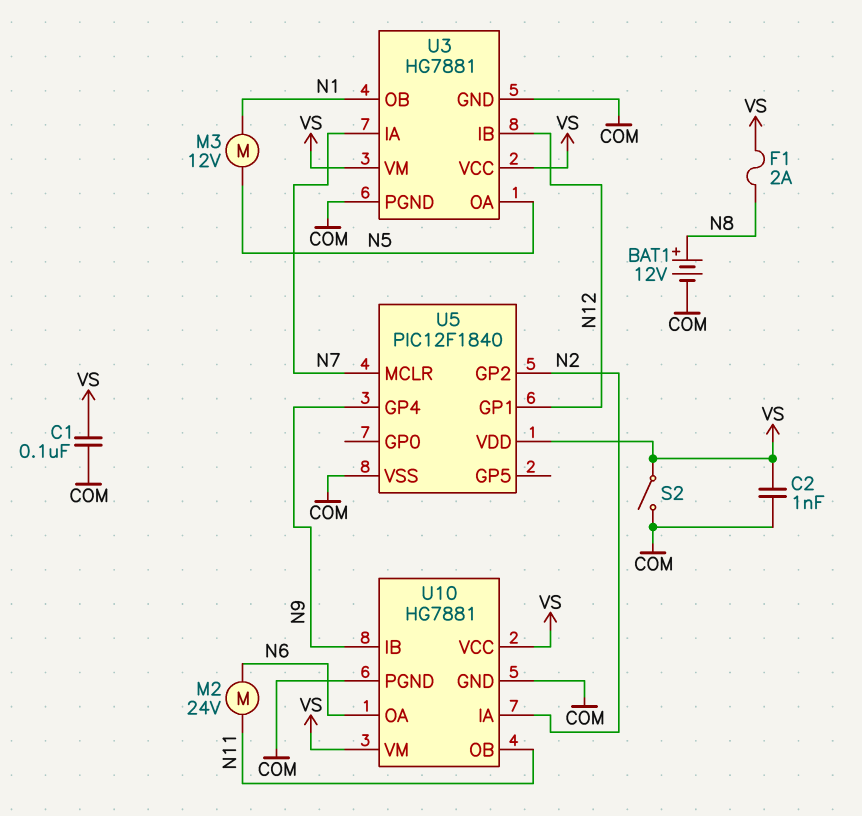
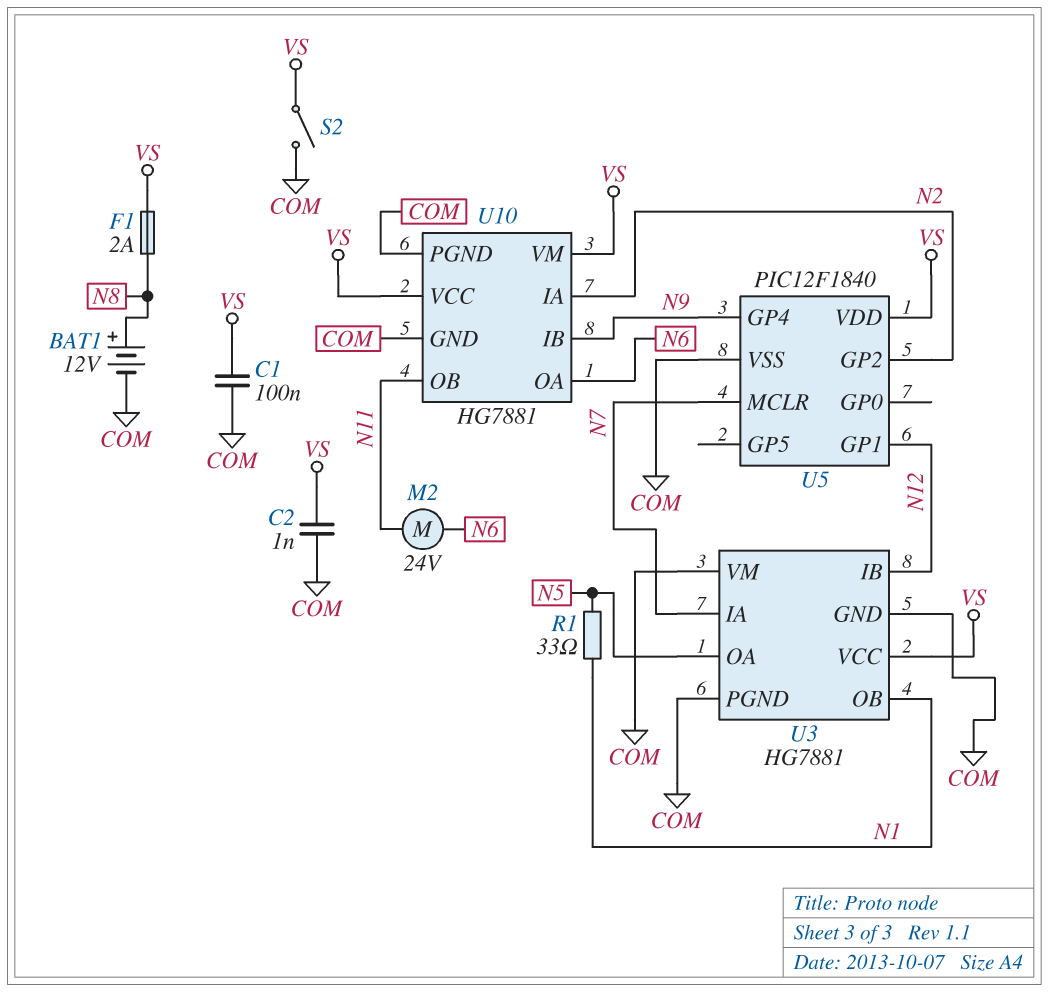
M3: motor 12V (N1, N5) -> none
R1: none -> 33 (N1, N5)
U3 pin VM: VS -> COM

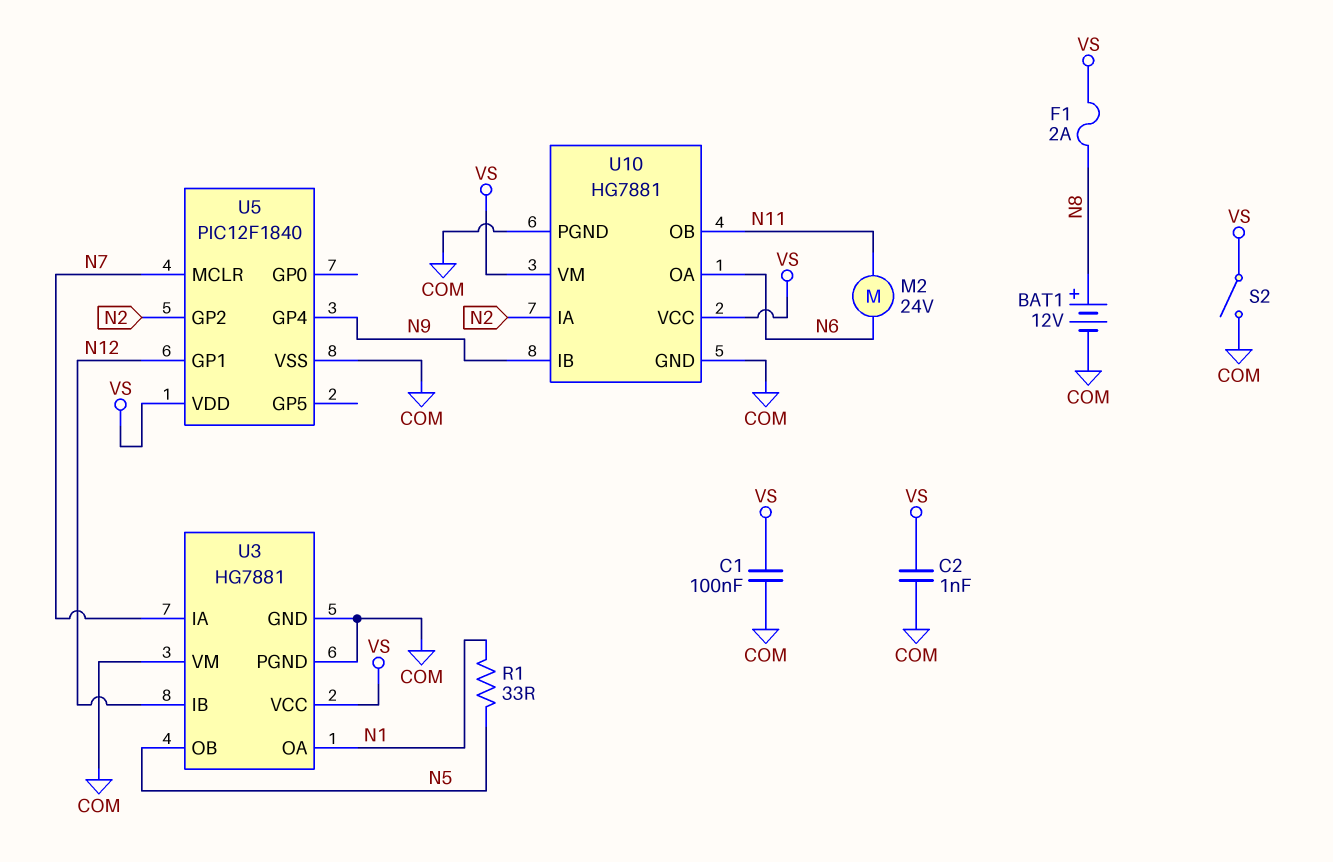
U3 pin OA: N5 -> N1
U3 pin OB: N1 -> N5

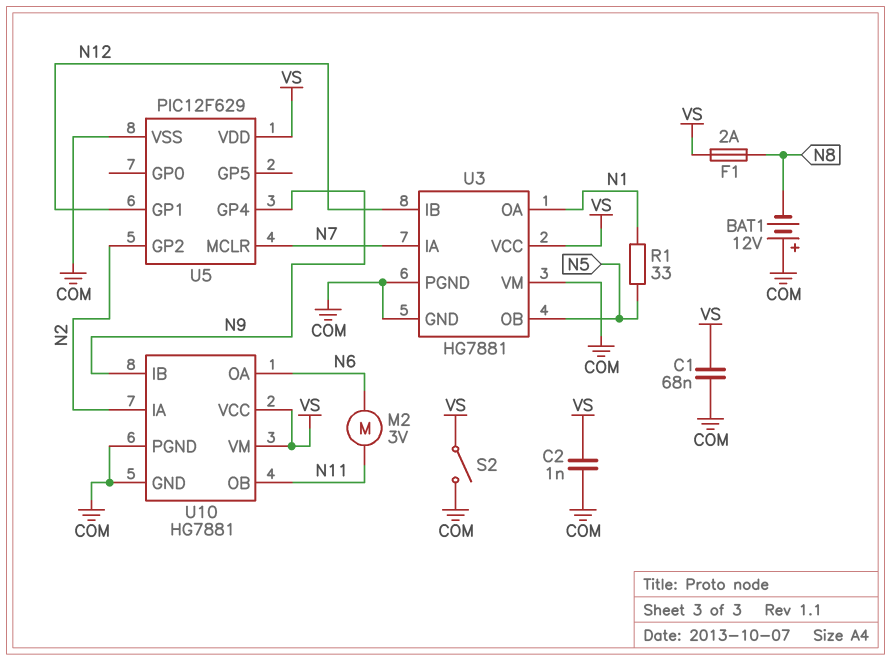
BAT1: 12V (plus N8, minus COM) -> 12V (plus COM, minus N8)
C1: 100nF (COM, VS) -> 68nF (COM, VS)
M2: motor 24V (N6, N11) -> motor 3V (N6, N11)
U5: PIC12F1840 -> PIC12F629

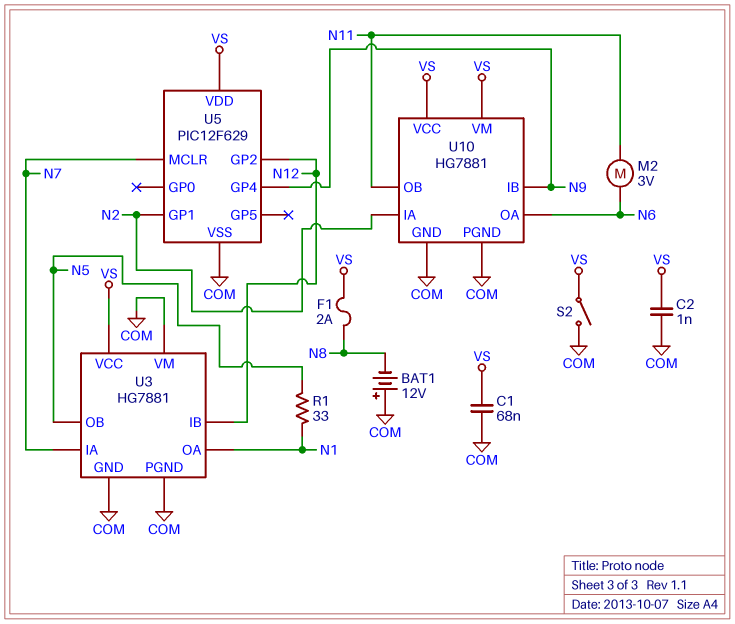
U5 pin GP1: N12 -> N2
U5 pin GP2: N2 -> N12

